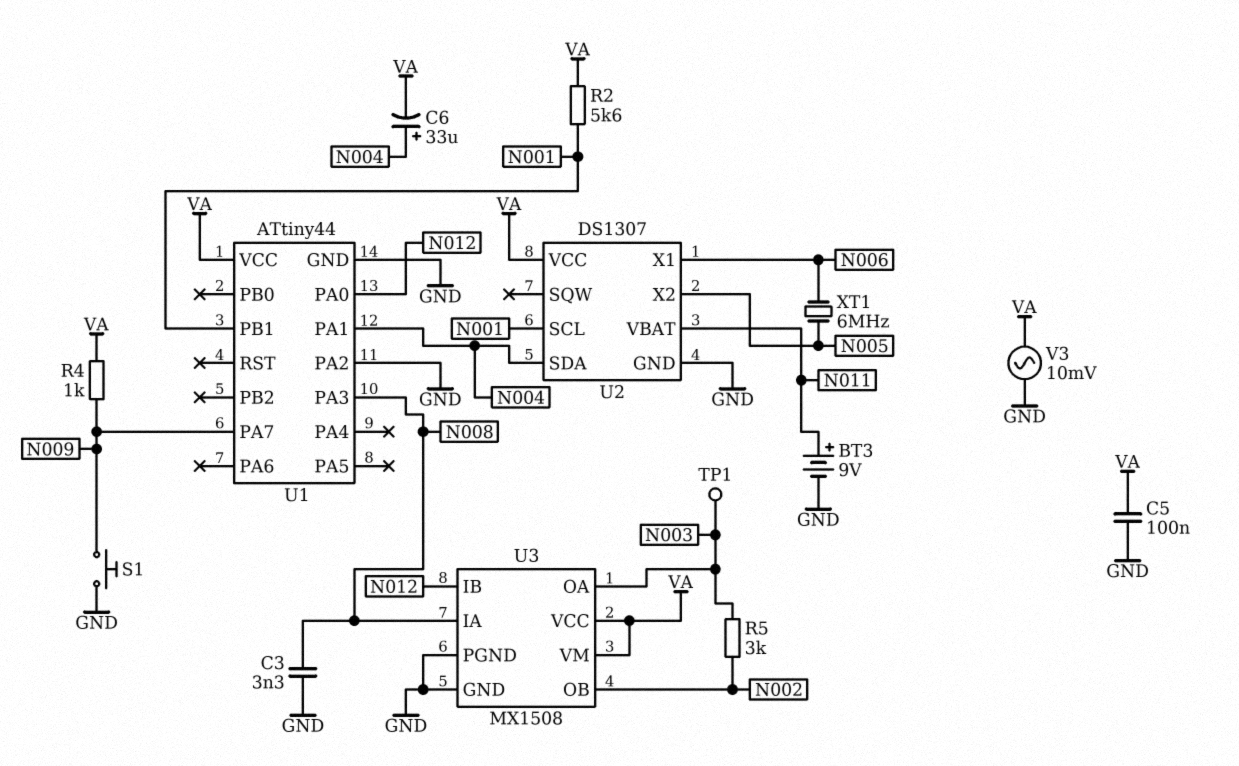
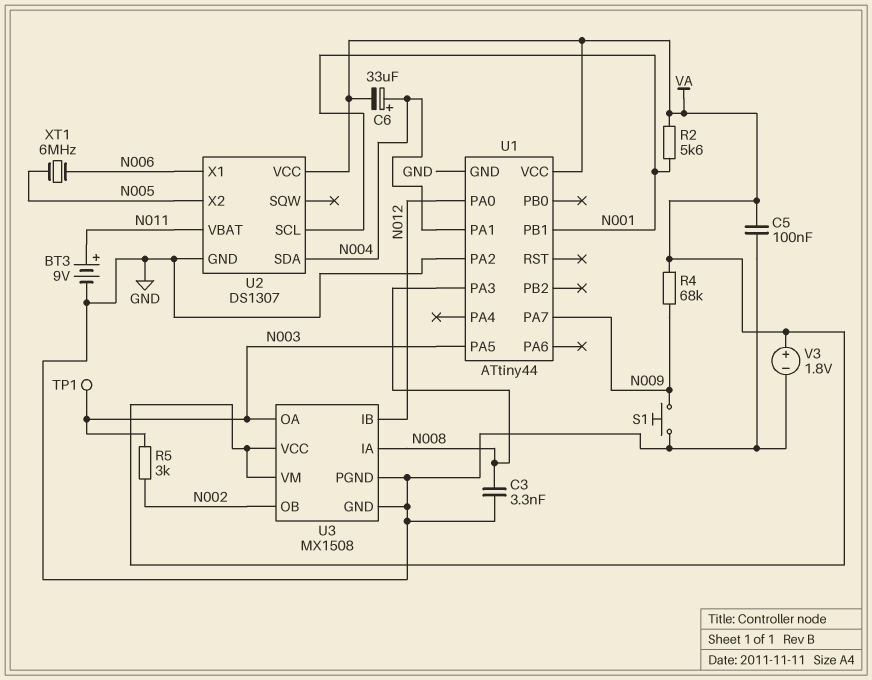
R4: 1k (N009, VA) -> 68k (N009, VA)
U1 pin PA5: none -> N003
V3: AC 10mV (GND, VA) -> 1.8V (plus VA, minus GND)

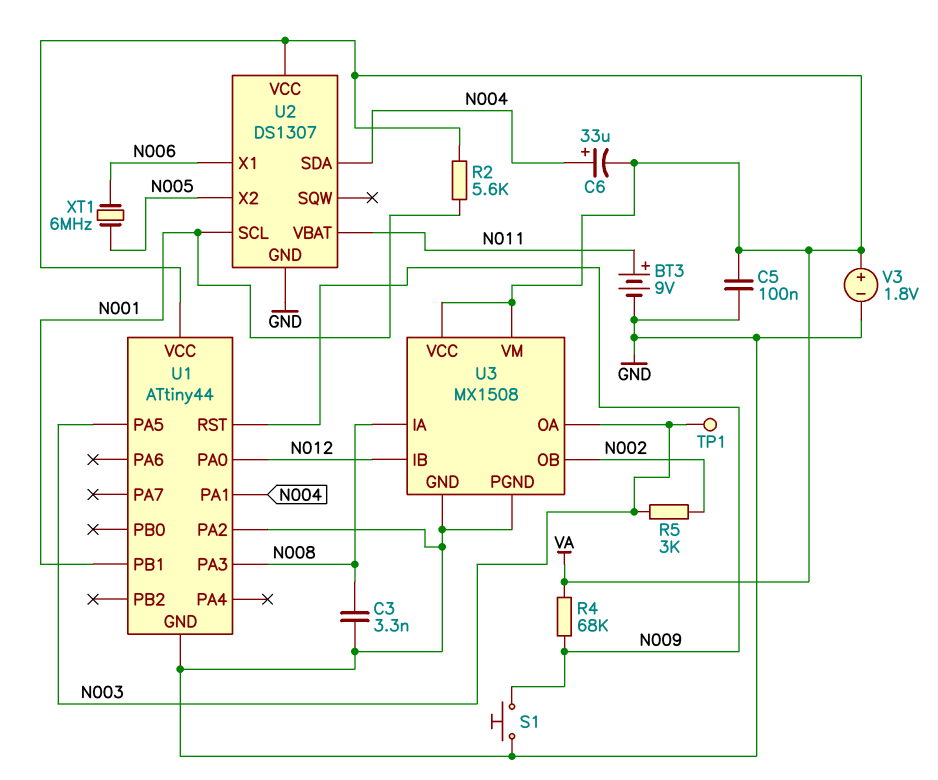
U1 pin PA7: N009 -> none
U1 pin RST: none -> N009

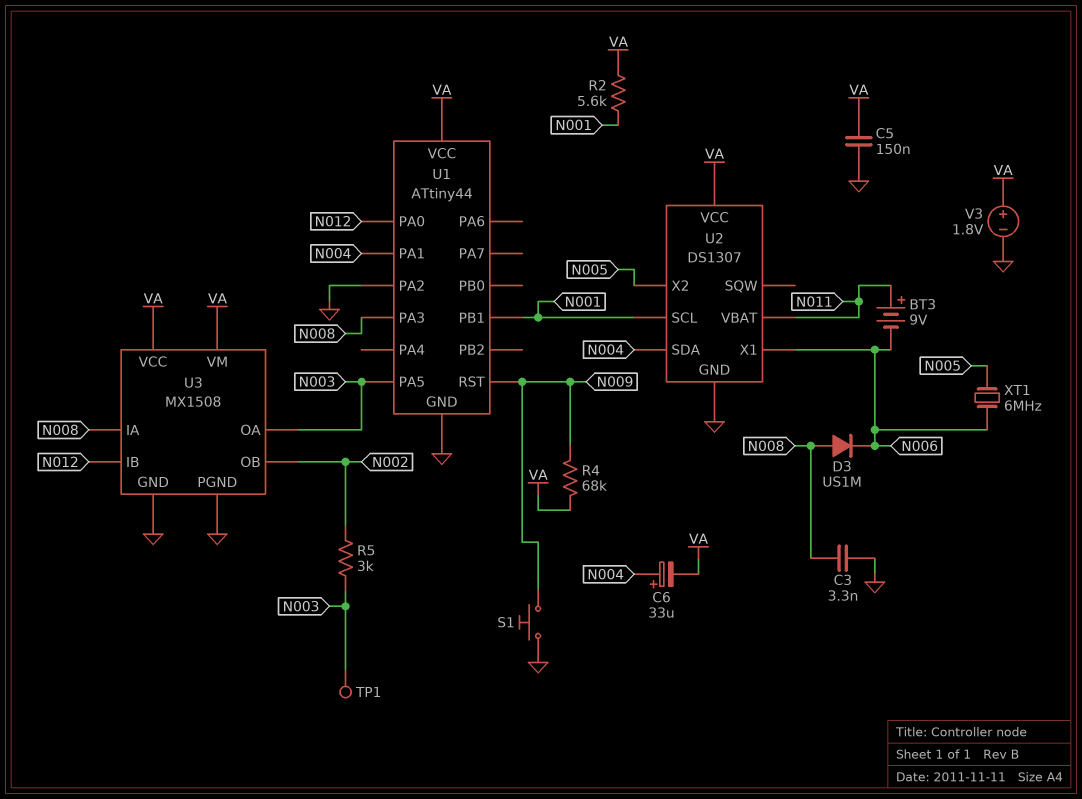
BT3: 9V (plus N011, minus GND) -> 9V (plus N011, minus N006)
C5: 100nF (GND, VA) -> 150nF (GND, VA)
D3: none -> diode US1M (A N008, K N006)

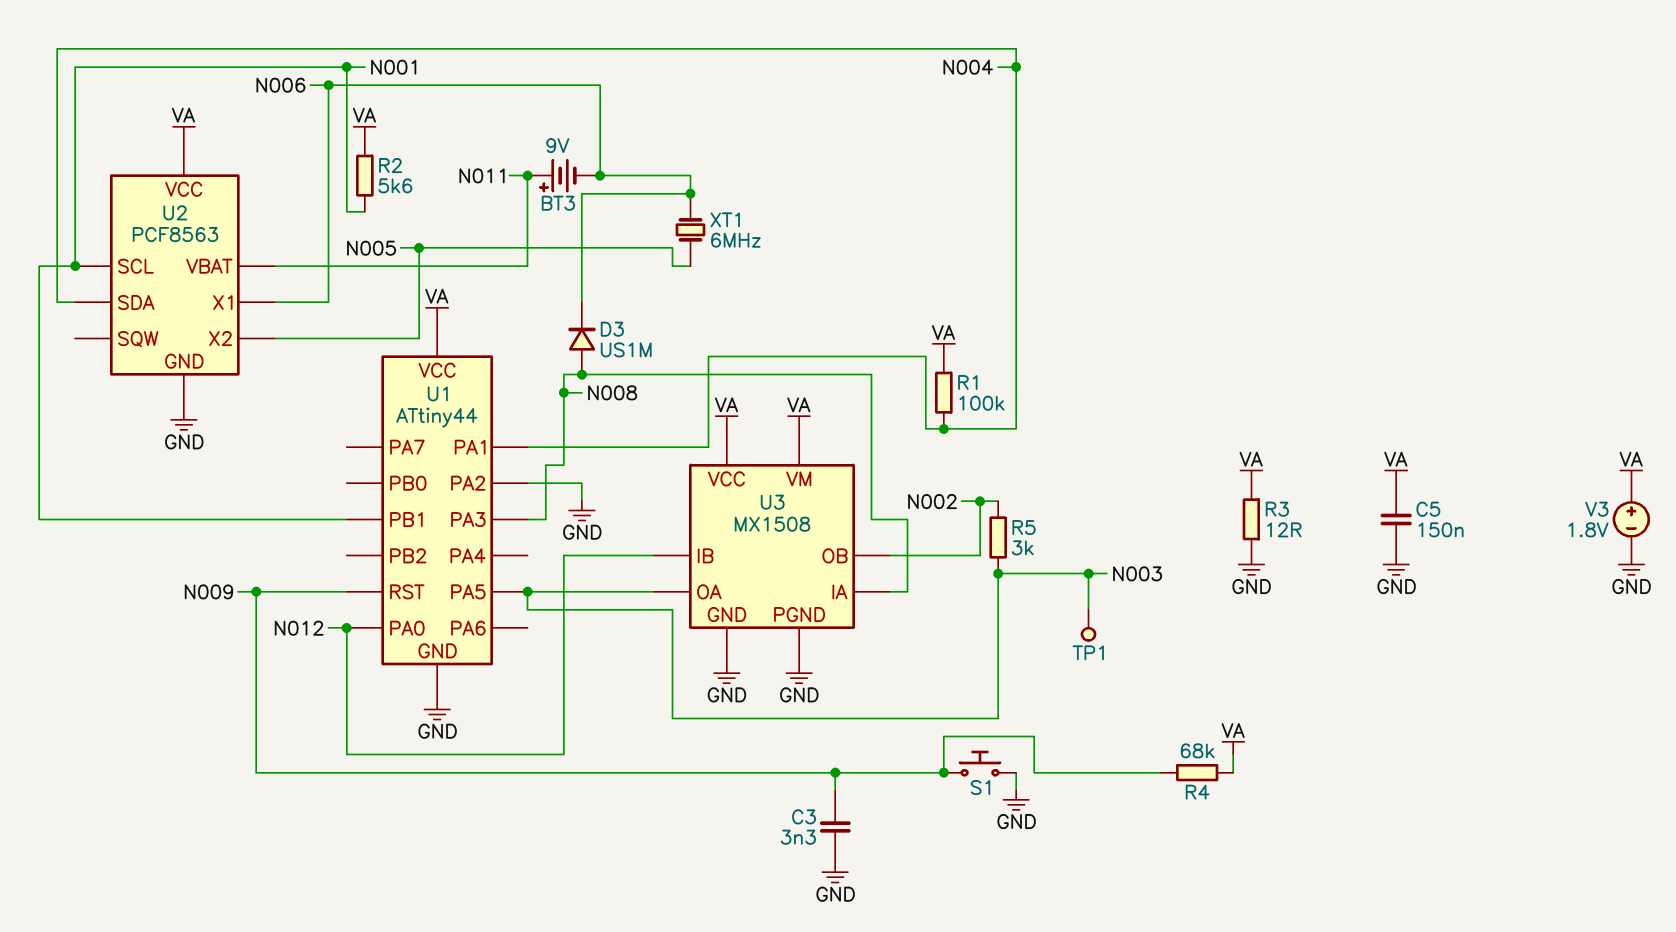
C3: 3.3nF (GND, N008) -> 3.3nF (GND, N009)
C6: 33uF (plus N004, minus VA) -> none
R1: none -> 100k (N004, VA)
R3: none -> 12 (GND, VA)
U2: DS1307 -> PCF8563

